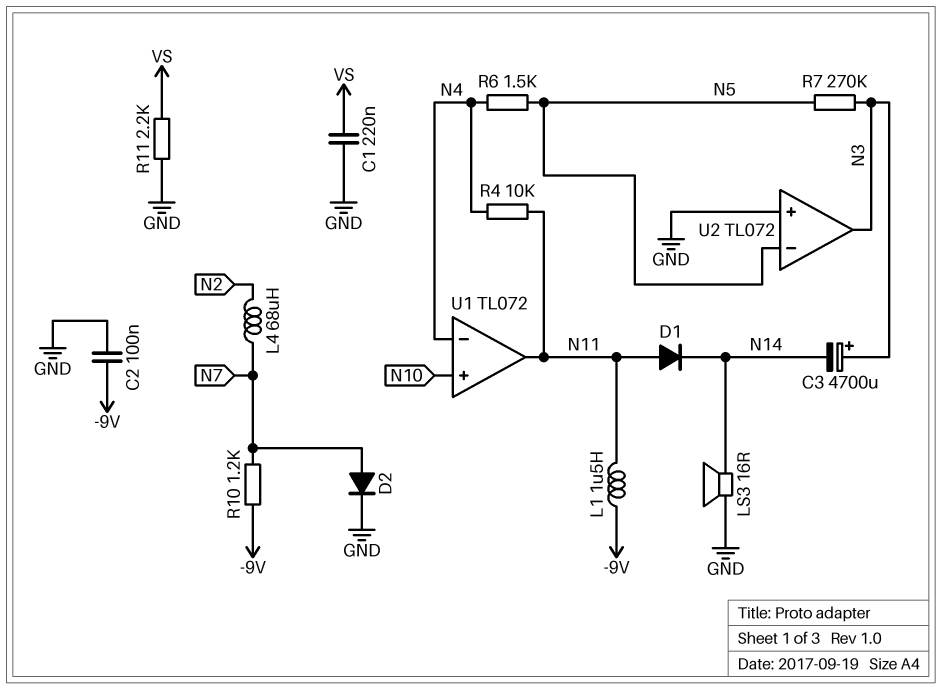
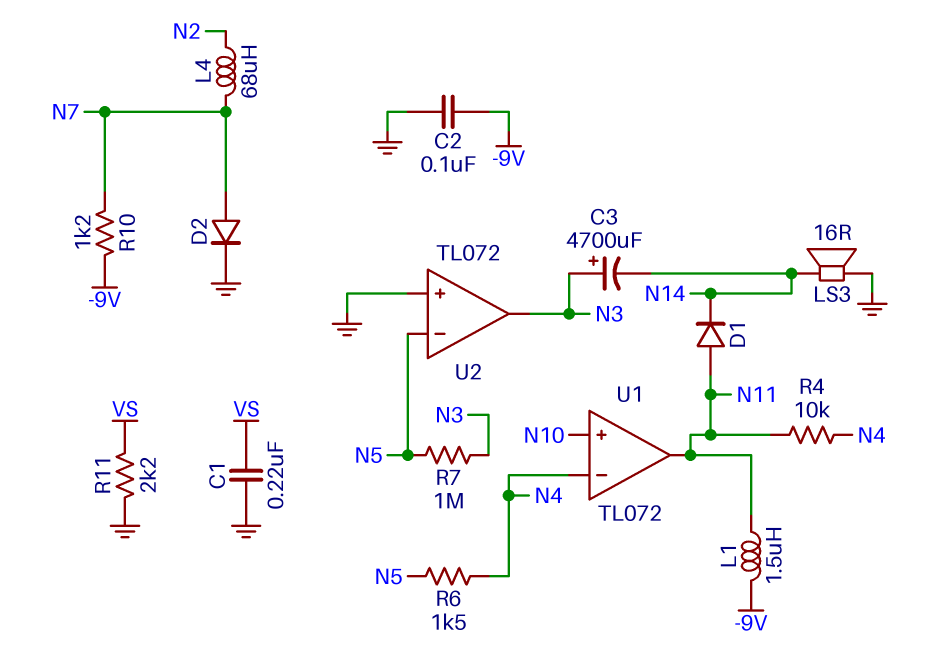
R7: 270k (N3, N5) -> 1M (N3, N5)

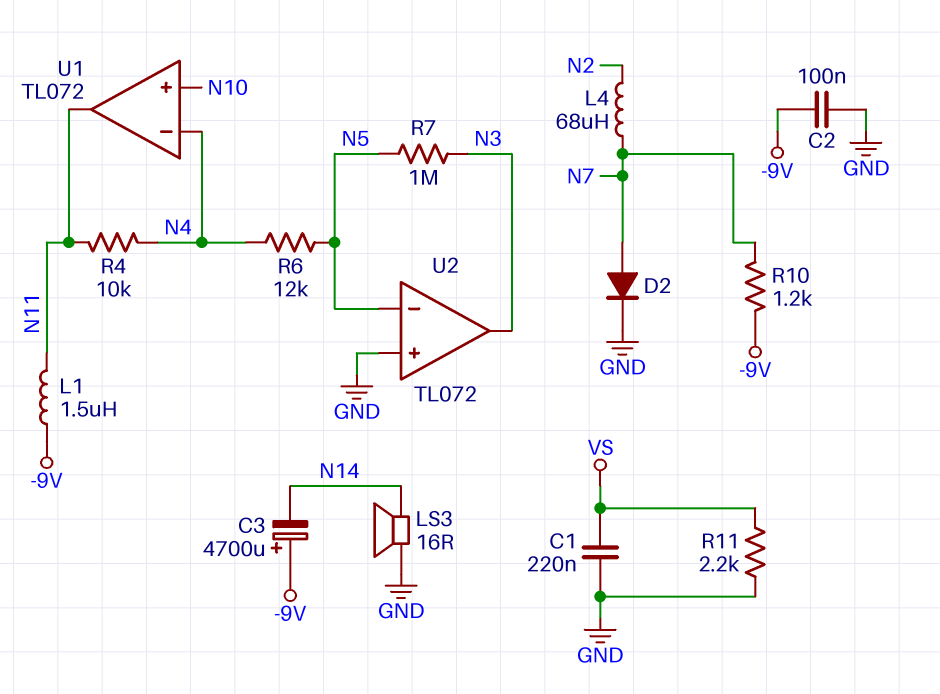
C3: 4700uF (plus N3, minus N14) -> 4700uF (plus -9V, minus N14)
D1: diode (A N11, K N14) -> none
R6: 1.5k (N4, N5) -> 12k (N4, N5)

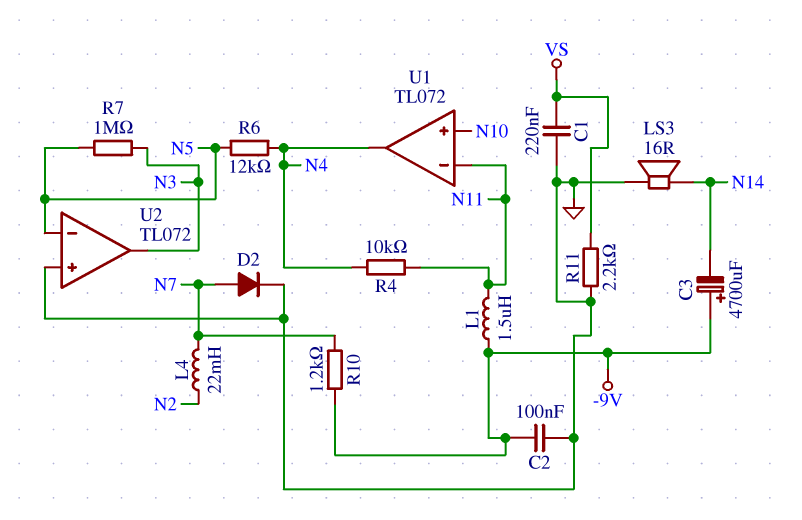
L4: 68uH (N2, N7) -> 22mH (N2, N7)
U1 pin in-: N4 -> N11
U1 pin out: N11 -> N4

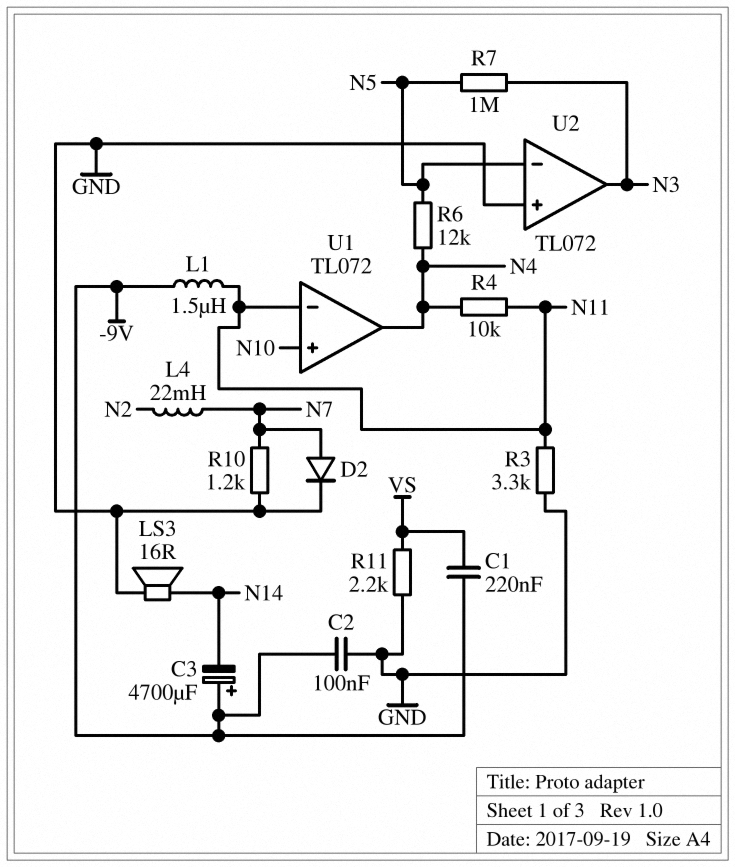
C1: 220nF (GND, VS) -> 220nF (-9V, VS)
R3: none -> 3.3k (GND, N11)
R10: 1.2k (-9V, N7) -> 1.2k (GND, N7)

